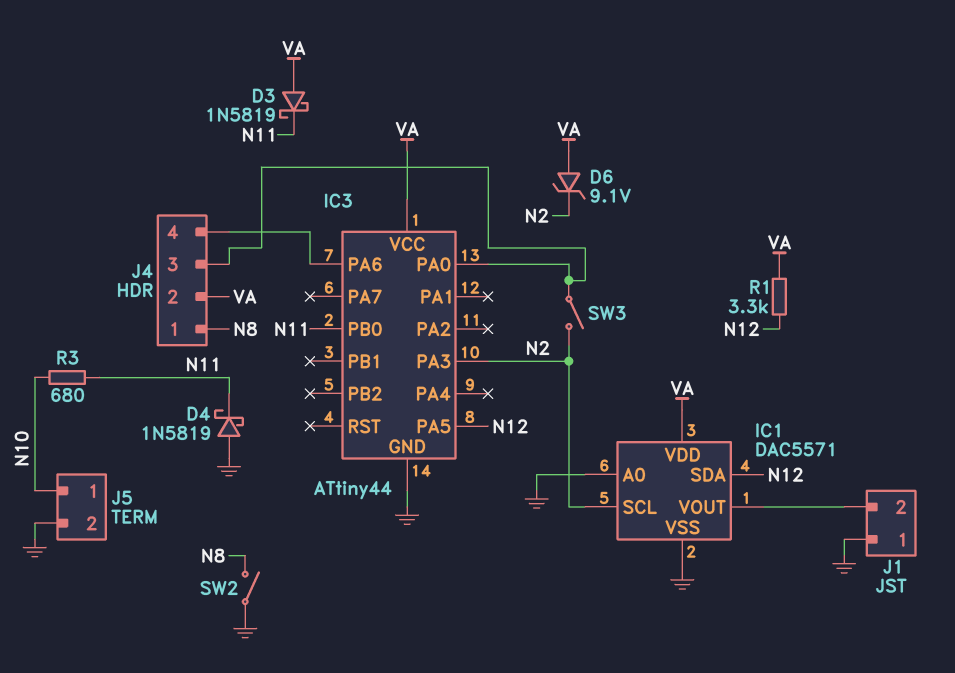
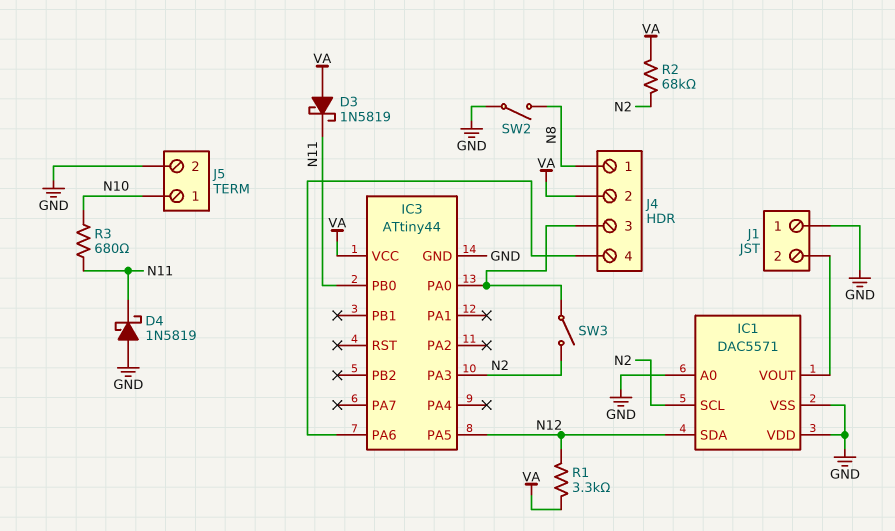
D6: zener 9.1V (A VA, K N2) -> none
IC1 pin VDD: VA -> GND
R2: none -> 68k (N2, VA)

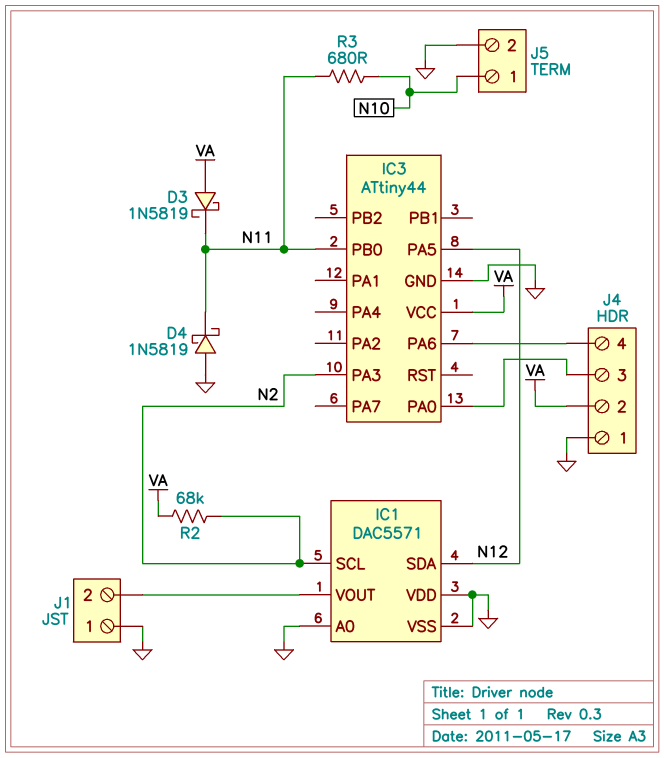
J4 pin 1: N8 -> GND
R1: 3.3k (N12, VA) -> none
SW2: switch (GND, N8) -> none
SW3: switch (IC3/PA0, N2) -> none

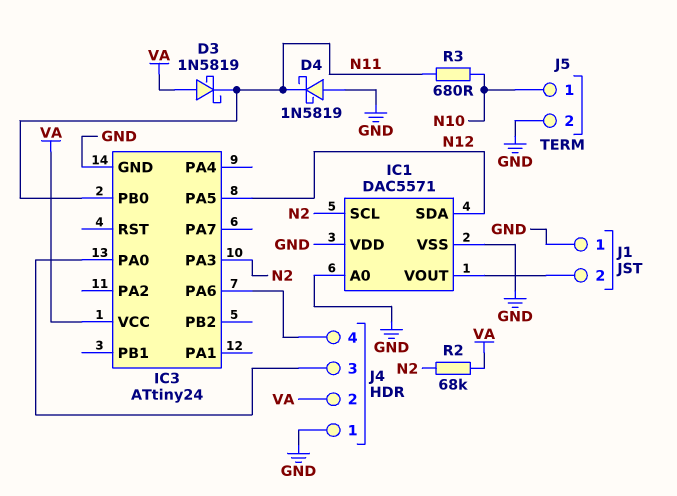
IC3: ATtiny44 -> ATtiny24

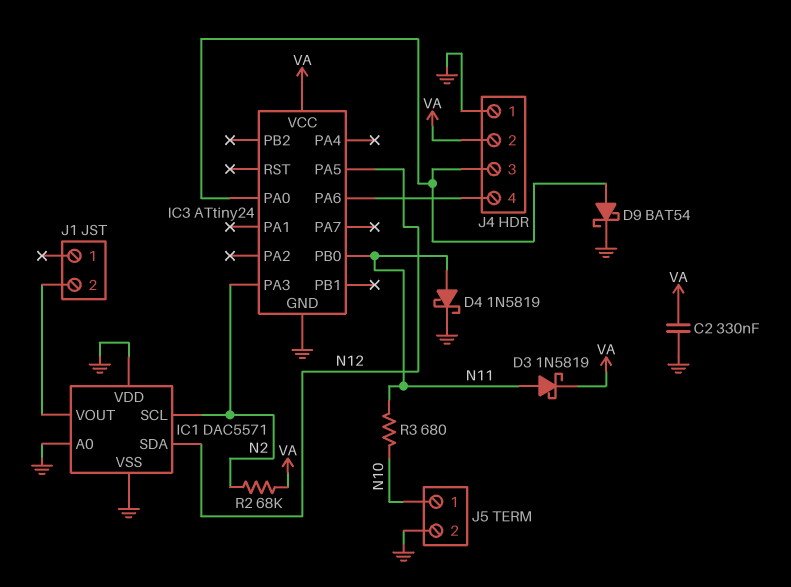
C2: none -> 330nF (GND, VA)
D3: schottky 1N5819 (A VA, K N11) -> schottky 1N5819 (A N11, K VA)
D4: schottky 1N5819 (A GND, K N11) -> schottky 1N5819 (A N11, K GND)
D9: none -> schottky BAT54 (A IC3/PA0, K GND)
J1 pin 1: GND -> none

